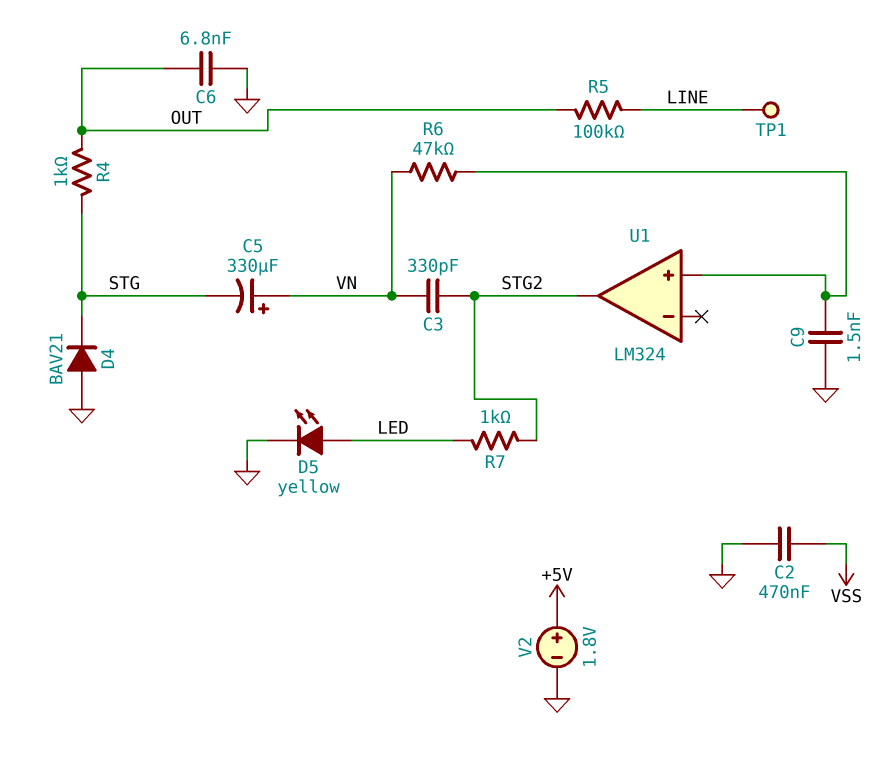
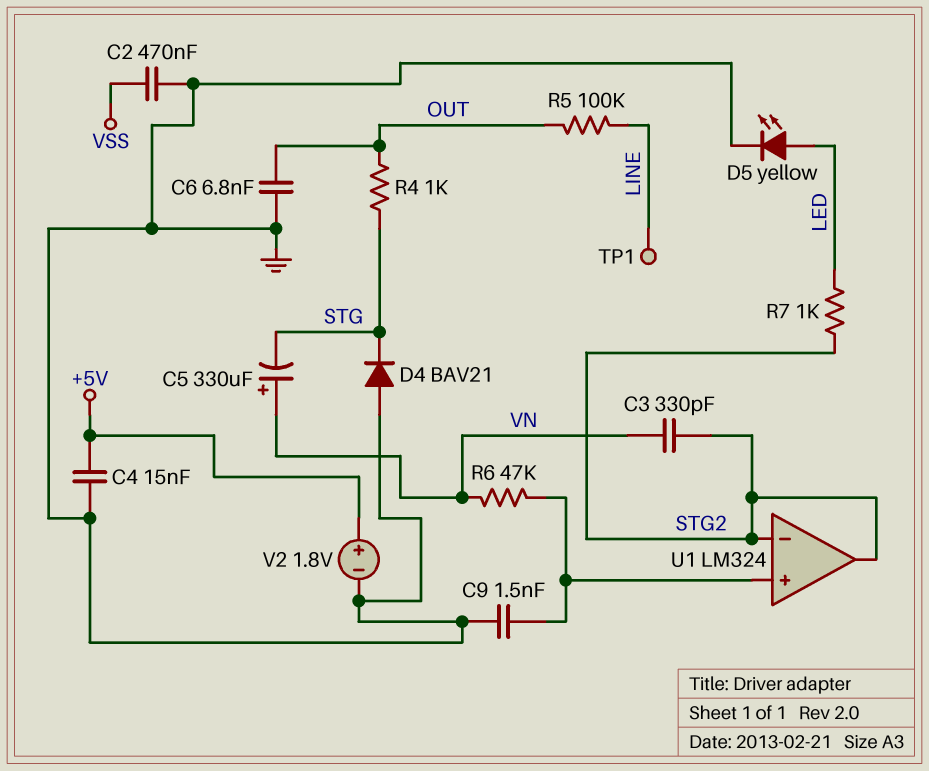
C4: none -> 15nF (+5V, GND)
U1 pin in-: none -> STG2

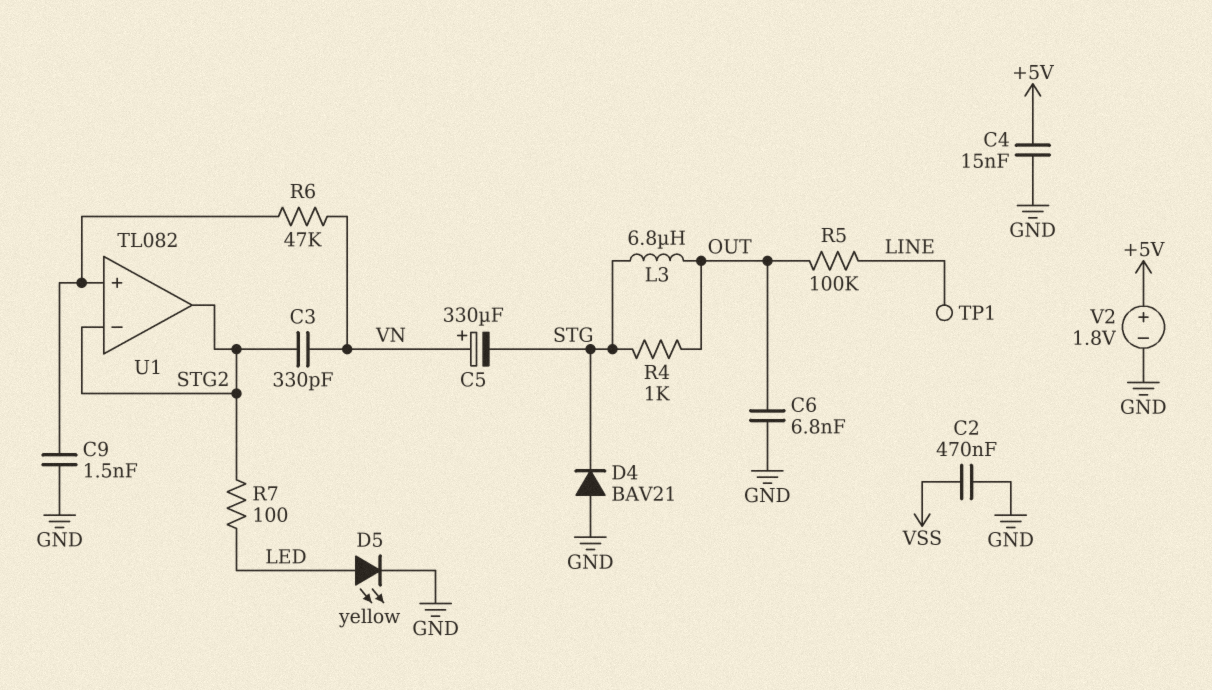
L3: none -> 6.8uH (OUT, STG)
R7: 1k (LED, STG2) -> 100 (LED, STG2)
U1: LM324 -> TL082

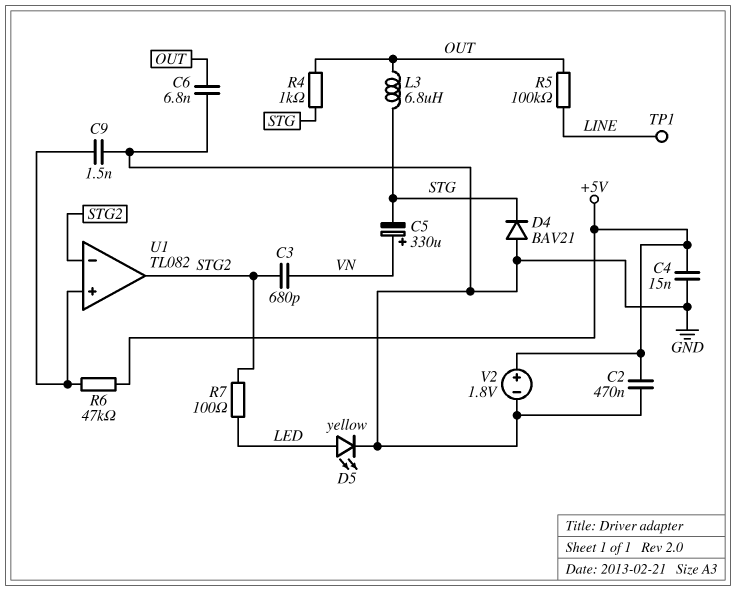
C2: 470nF (GND, VSS) -> 470nF (+5V, GND)
C3: 330pF (STG2, VN) -> 680pF (STG2, VN)
R6: 47k (U1/in+, VN) -> 47k (+5V, U1/in+)

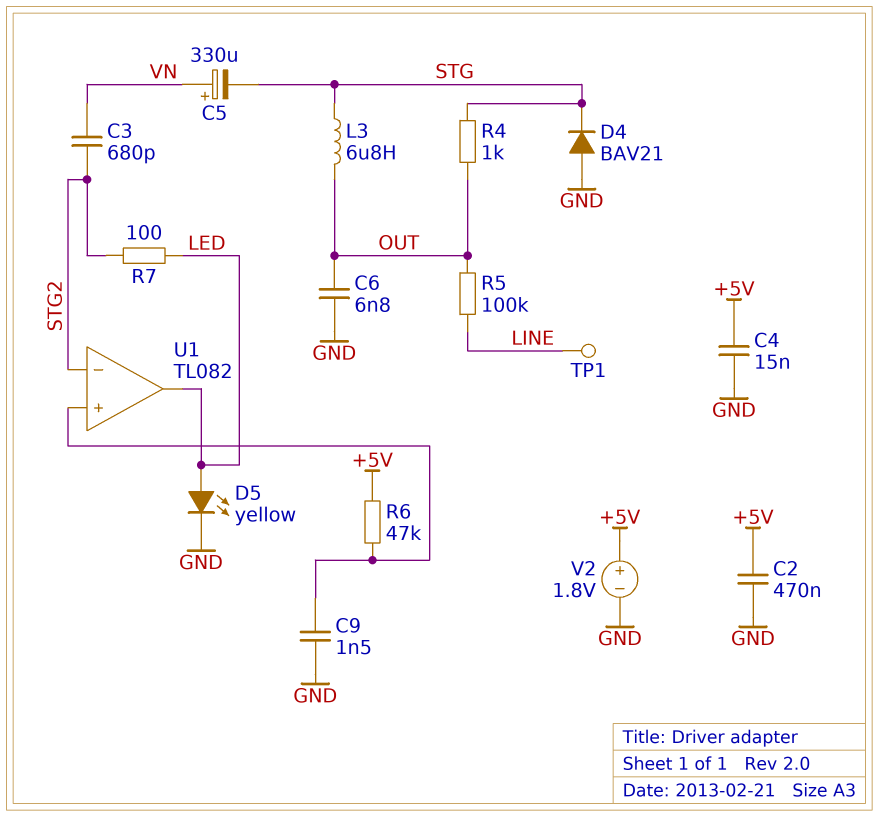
U1 pin out: STG2 -> LED

